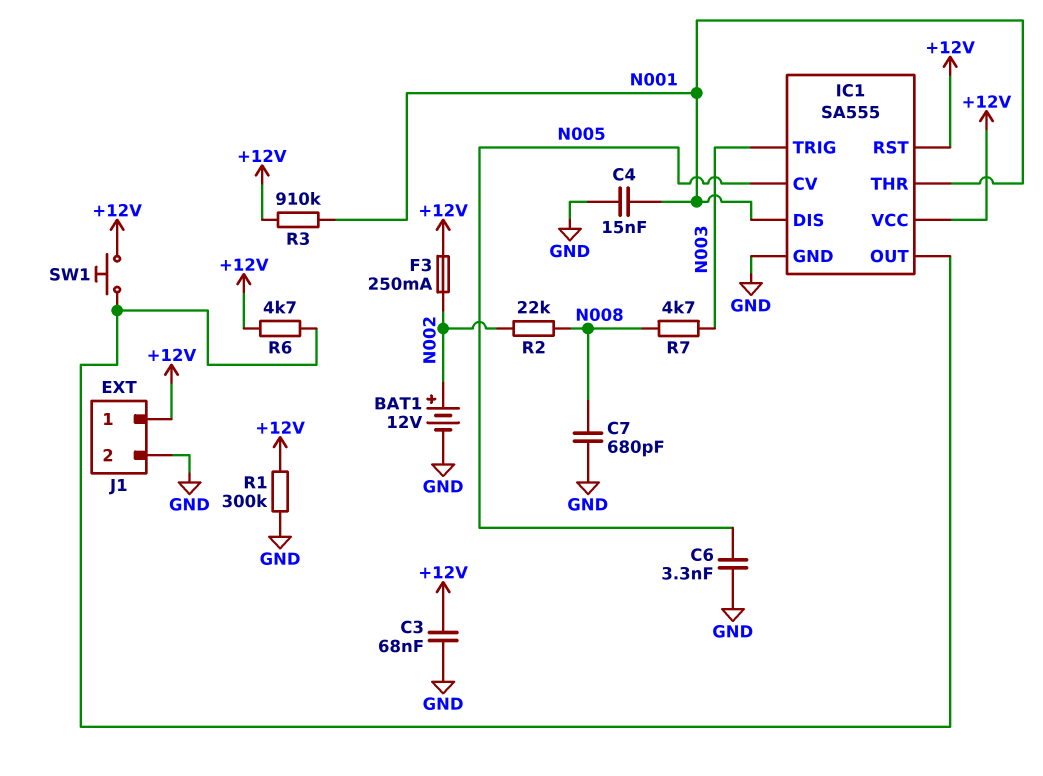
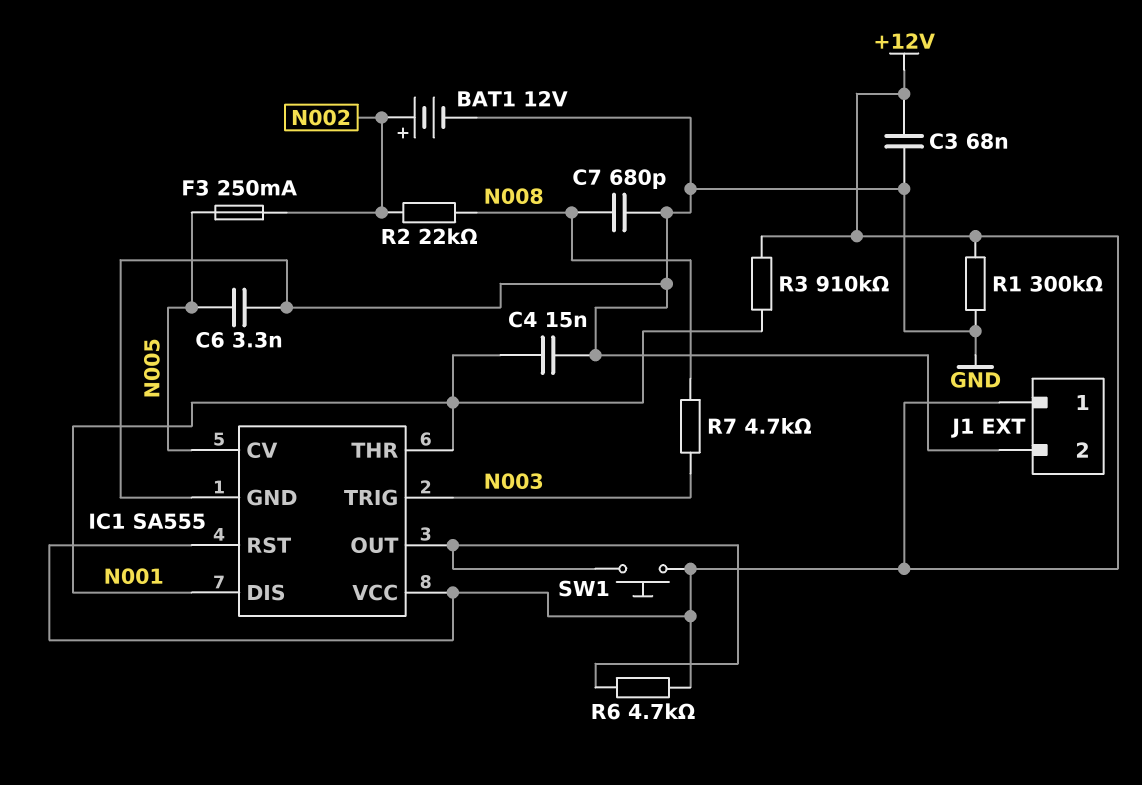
F3: 250mA (+12V, N002) -> 250mA (N002, N005)

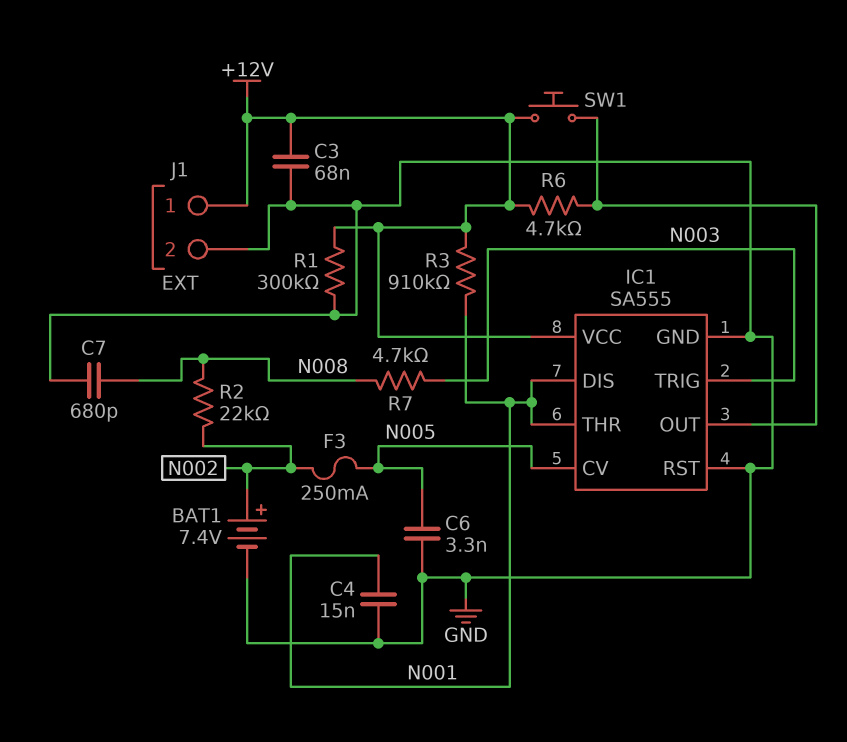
BAT1: 12V (plus N002, minus GND) -> 7.4V (plus N002, minus GND)
IC1 pin RST: +12V -> GND

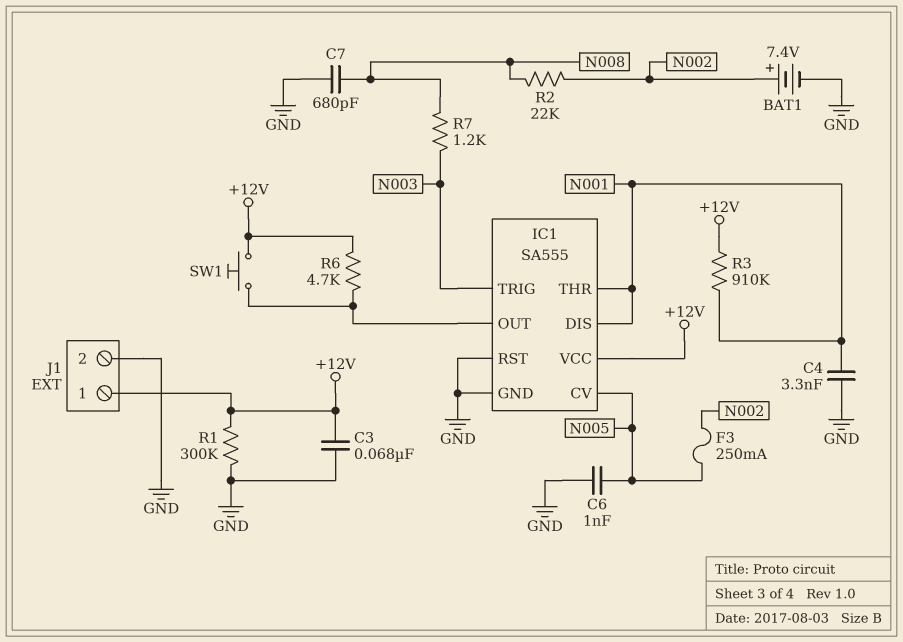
C4: 15nF (GND, N001) -> 3.3nF (GND, N001)
C6: 3.3nF (GND, N005) -> 1nF (GND, N005)
R7: 4.7k (N003, N008) -> 1.2k (N003, N008)

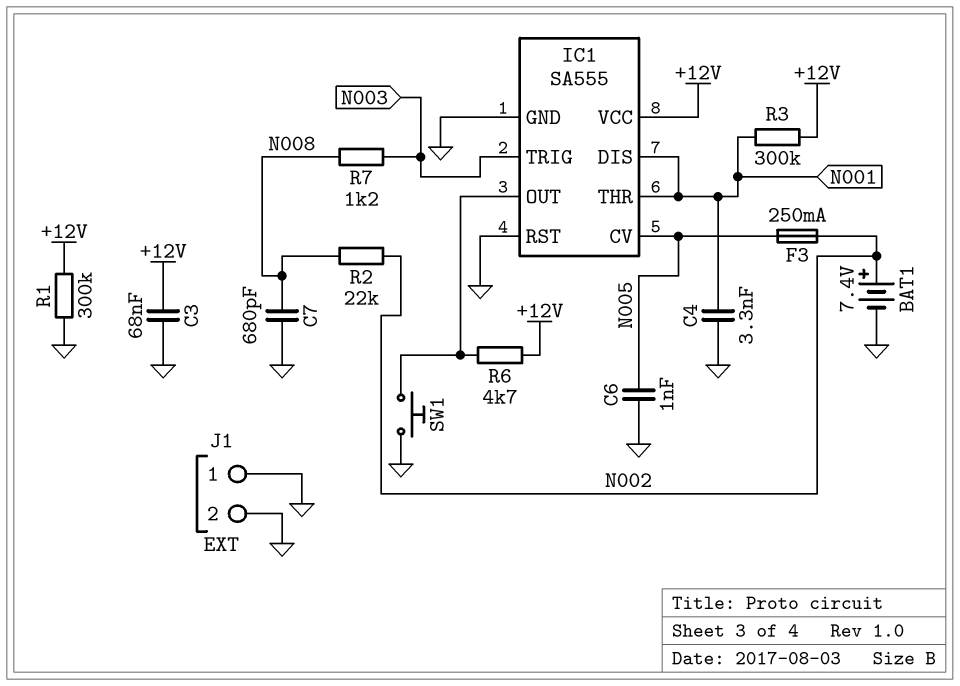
J1 pin 1: +12V -> GND
R3: 910k (+12V, N001) -> 300k (+12V, N001)
SW1: button (+12V, IC1/OUT) -> button (GND, IC1/OUT)

